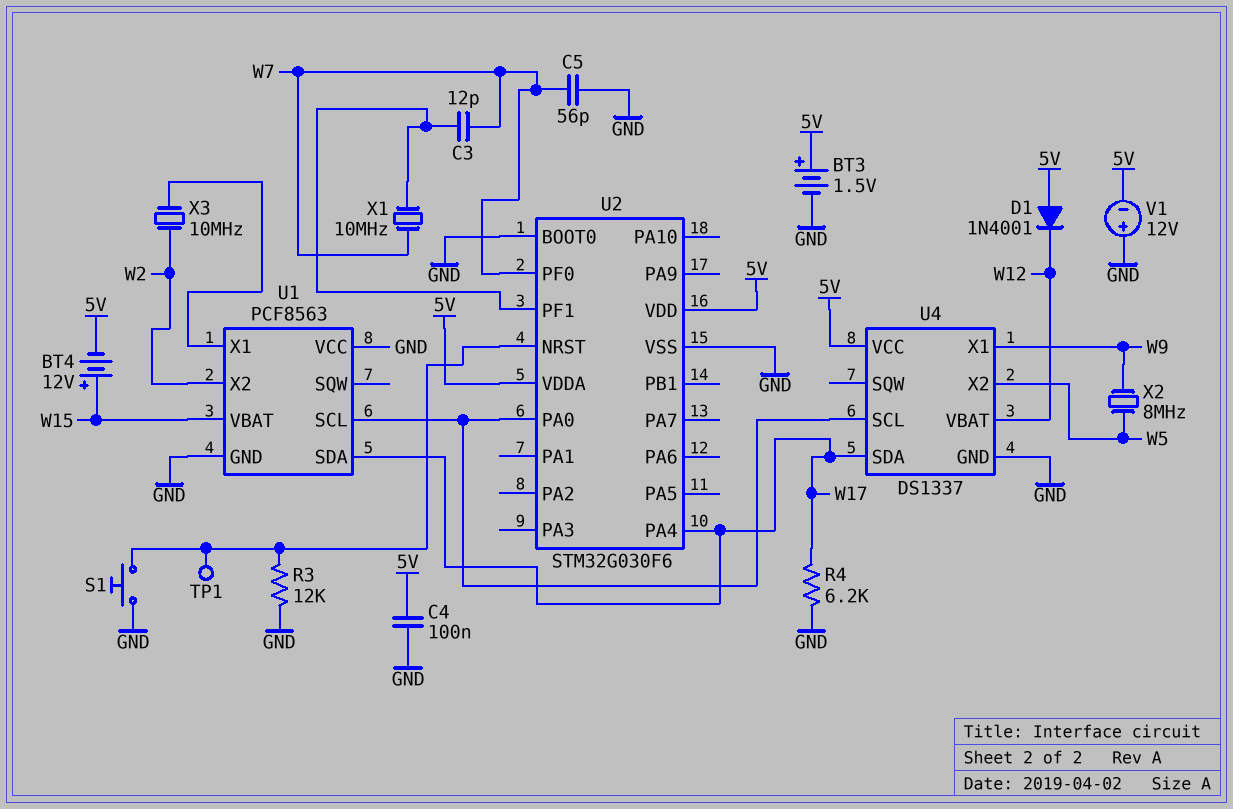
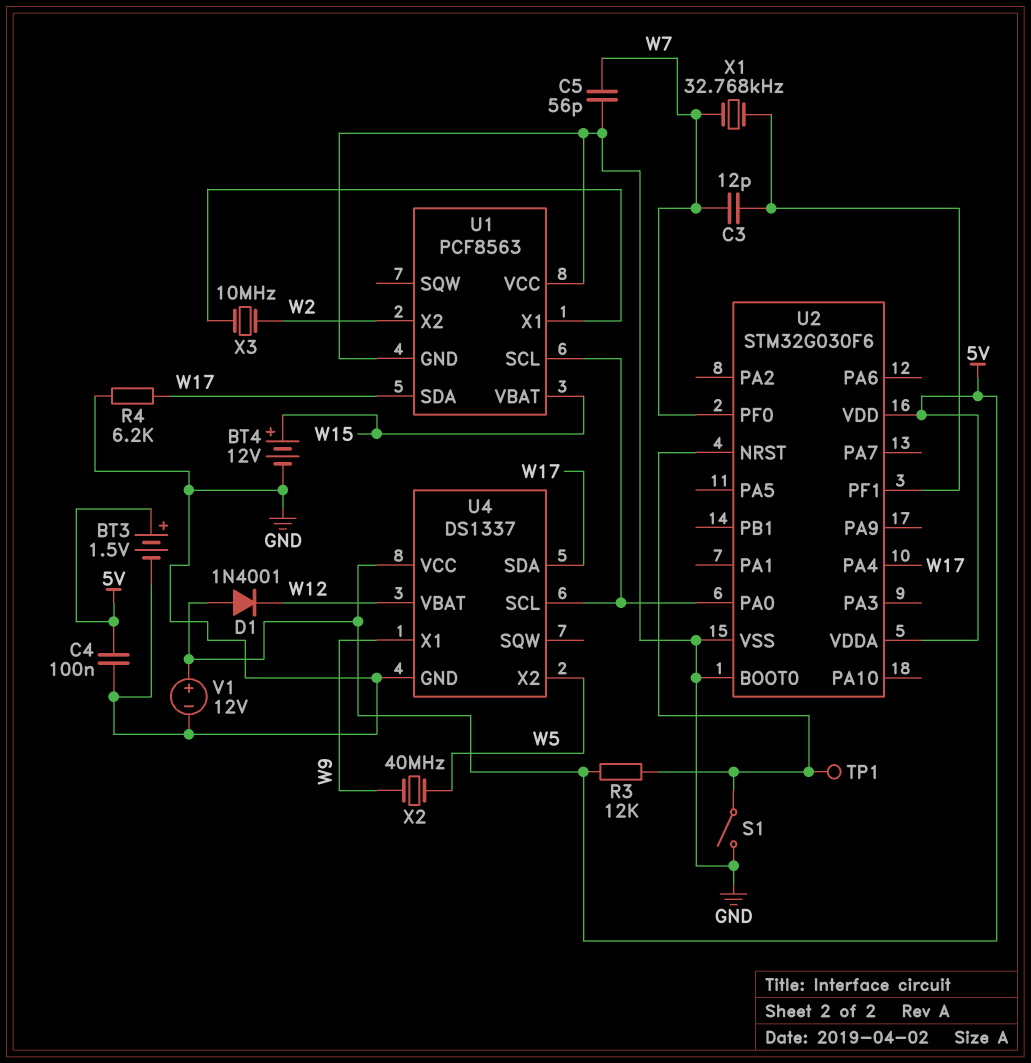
BT4: 12V (plus W15, minus 5V) -> 12V (plus W15, minus GND)
R3: 12k (GND, U2/NRST) -> 12k (5V, U2/NRST)
S1: button (GND, U2/NRST) -> switch (GND, U2/NRST)
V1: 12V (plus GND, minus 5V) -> 12V (plus 5V, minus GND)
X1: 10MHz (U2/PF1, W7) -> 32.768kHz (U2/PF1, W7)
X2: 8MHz (W5, W9) -> 40MHz (W5, W9)

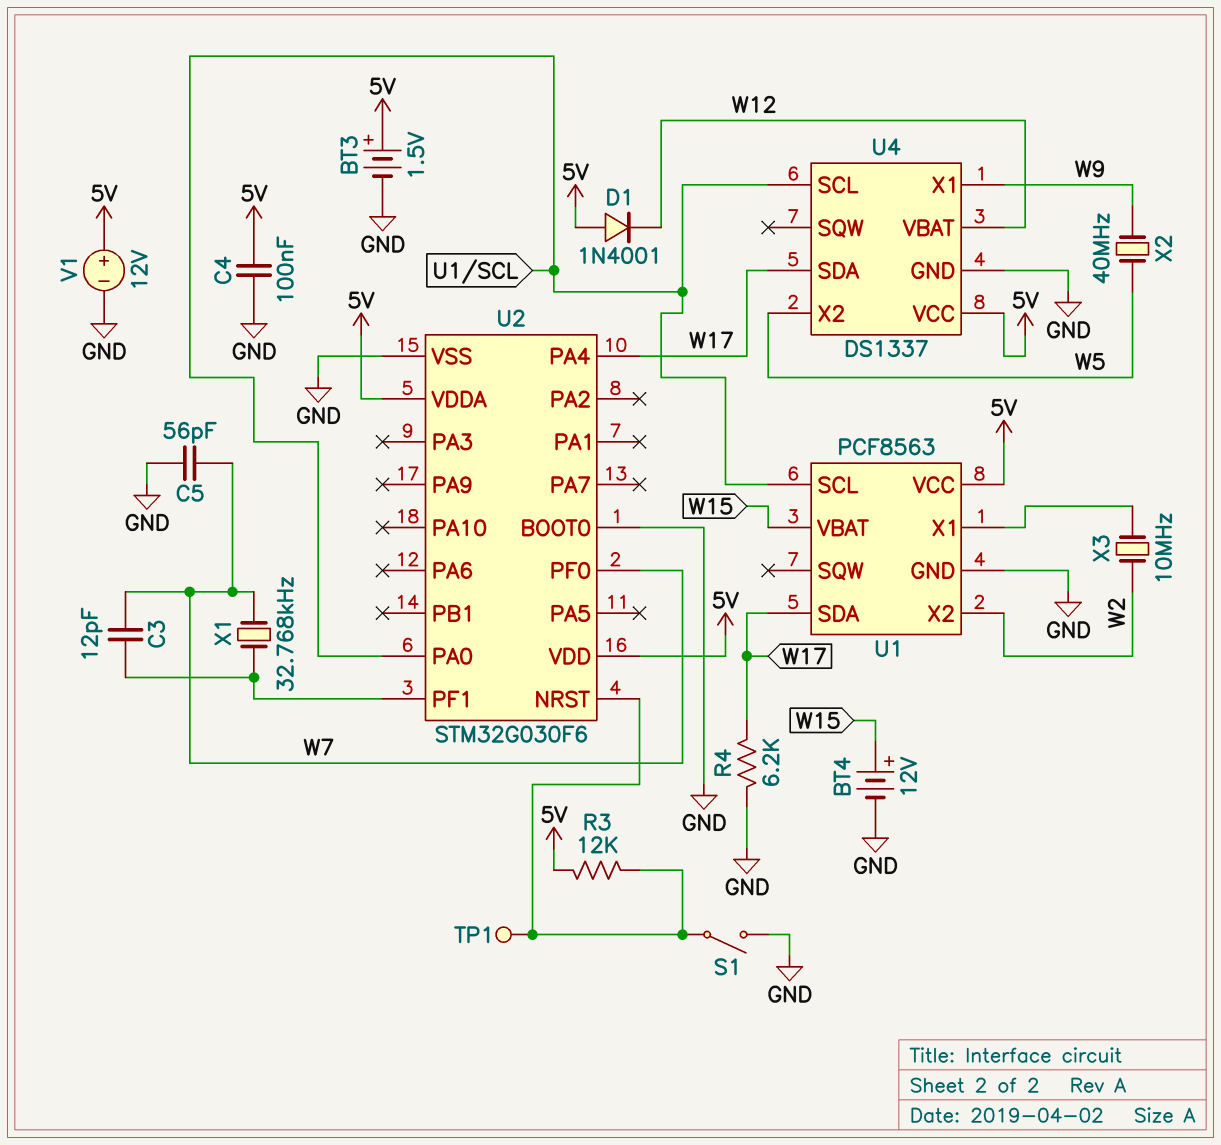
U1 pin VCC: GND -> 5V

